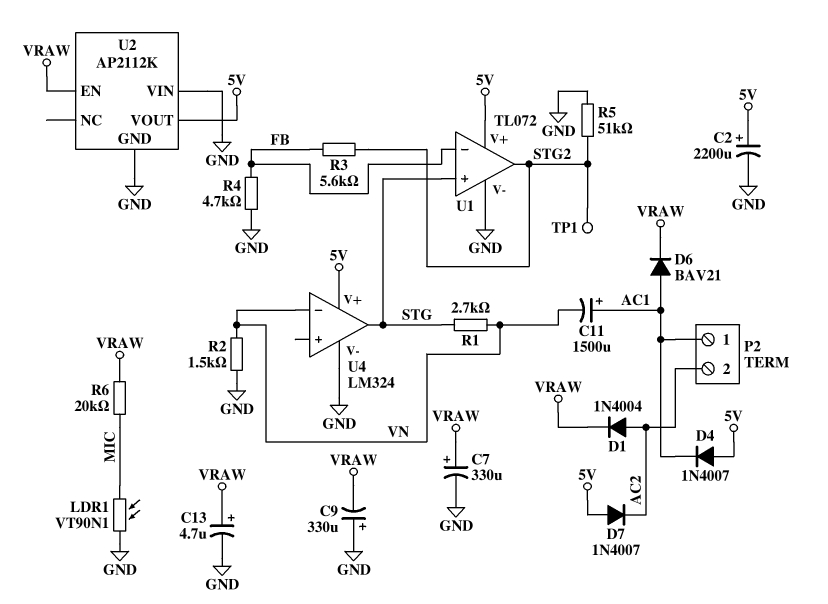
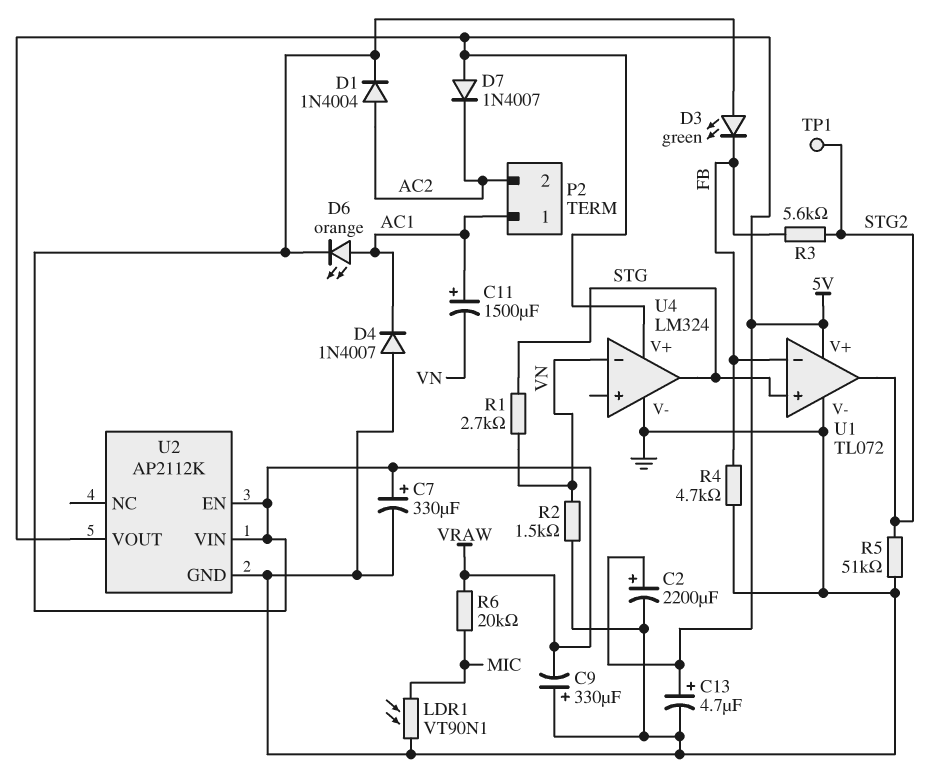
C13: 4.7uF (plus VRAW, minus GND) -> 4.7uF (plus 5V, minus GND)
D3: none -> LED green (A VRAW, K FB)
D4: diode 1N4007 (A 5V, K AC1) -> diode 1N4007 (A GND, K AC1)
D6: diode BAV21 (A AC1, K VRAW) -> LED orange (A AC1, K VRAW)
U2 pin VIN: GND -> VRAW

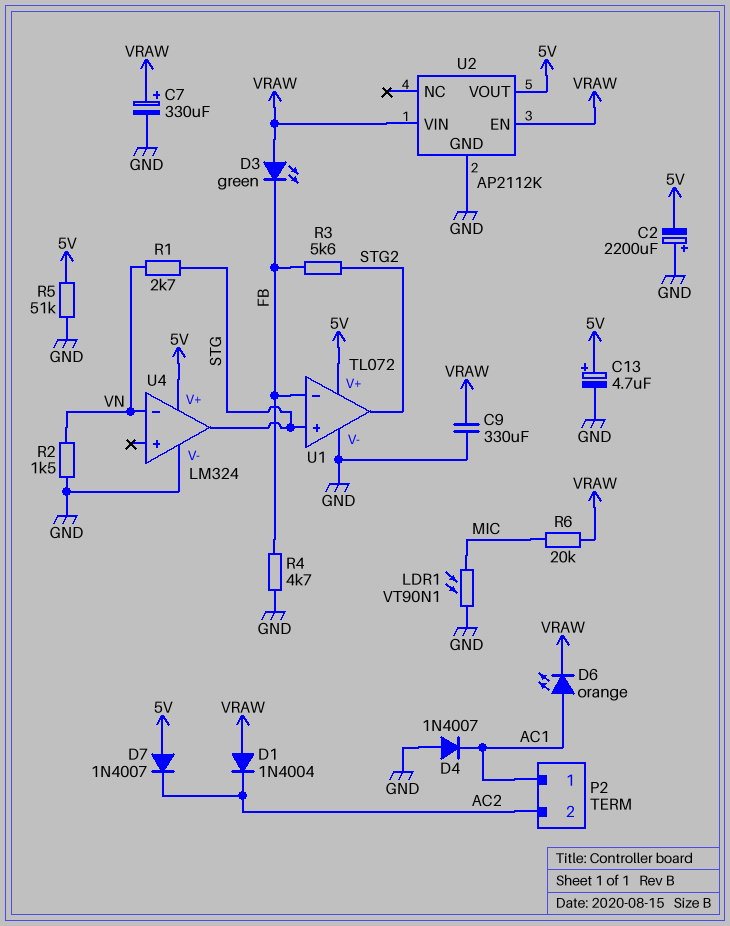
C2: 2200uF (plus 5V, minus GND) -> 2200uF (plus GND, minus 5V)
C9: 330uF (plus GND, minus VRAW) -> 330uF (GND, VRAW)
C11: 1500uF (plus AC1, minus VN) -> none
D1: diode 1N4004 (A AC2, K VRAW) -> diode 1N4004 (A VRAW, K AC2)
R5: 51k (GND, STG2) -> 51k (5V, GND)
TP1: test point (STG2) -> none

